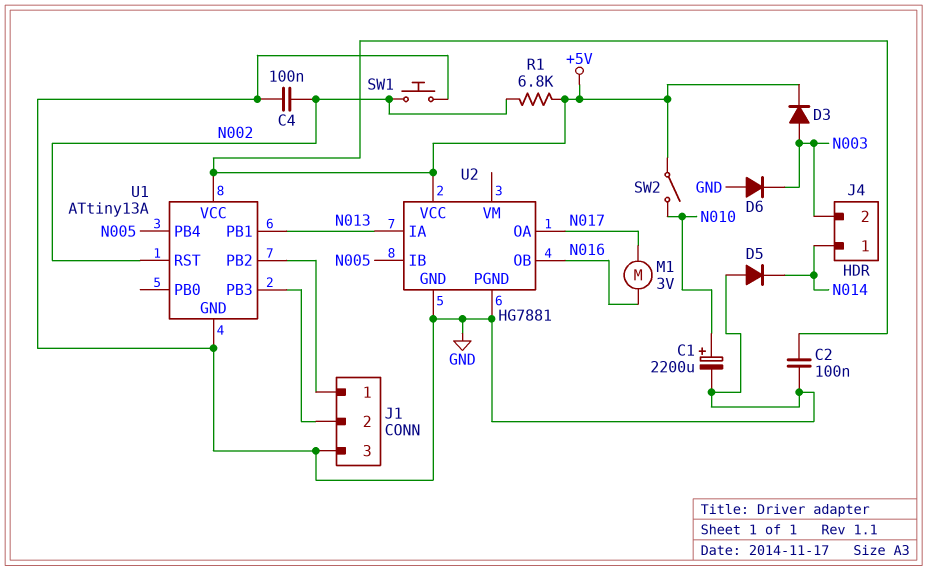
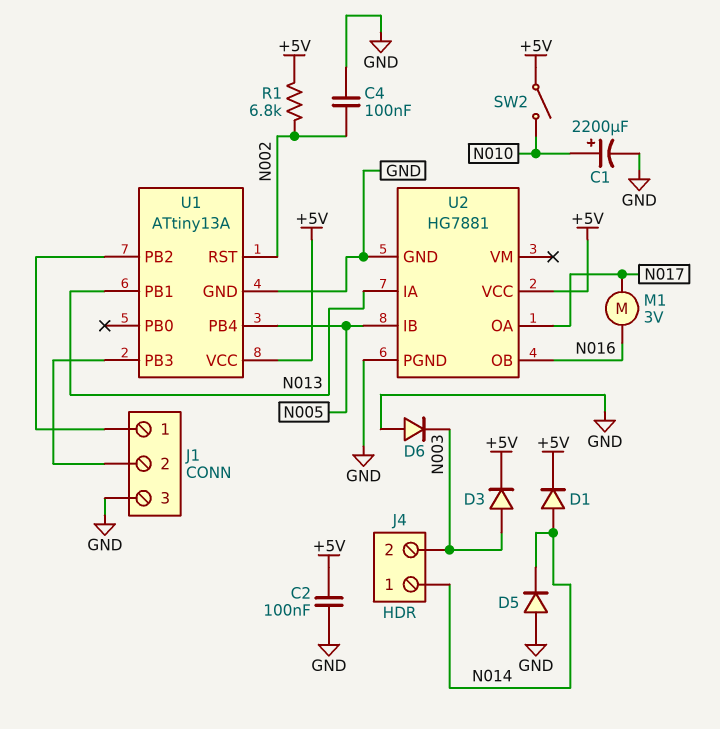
D1: none -> diode (A N014, K +5V)
SW1: button (GND, N002) -> none

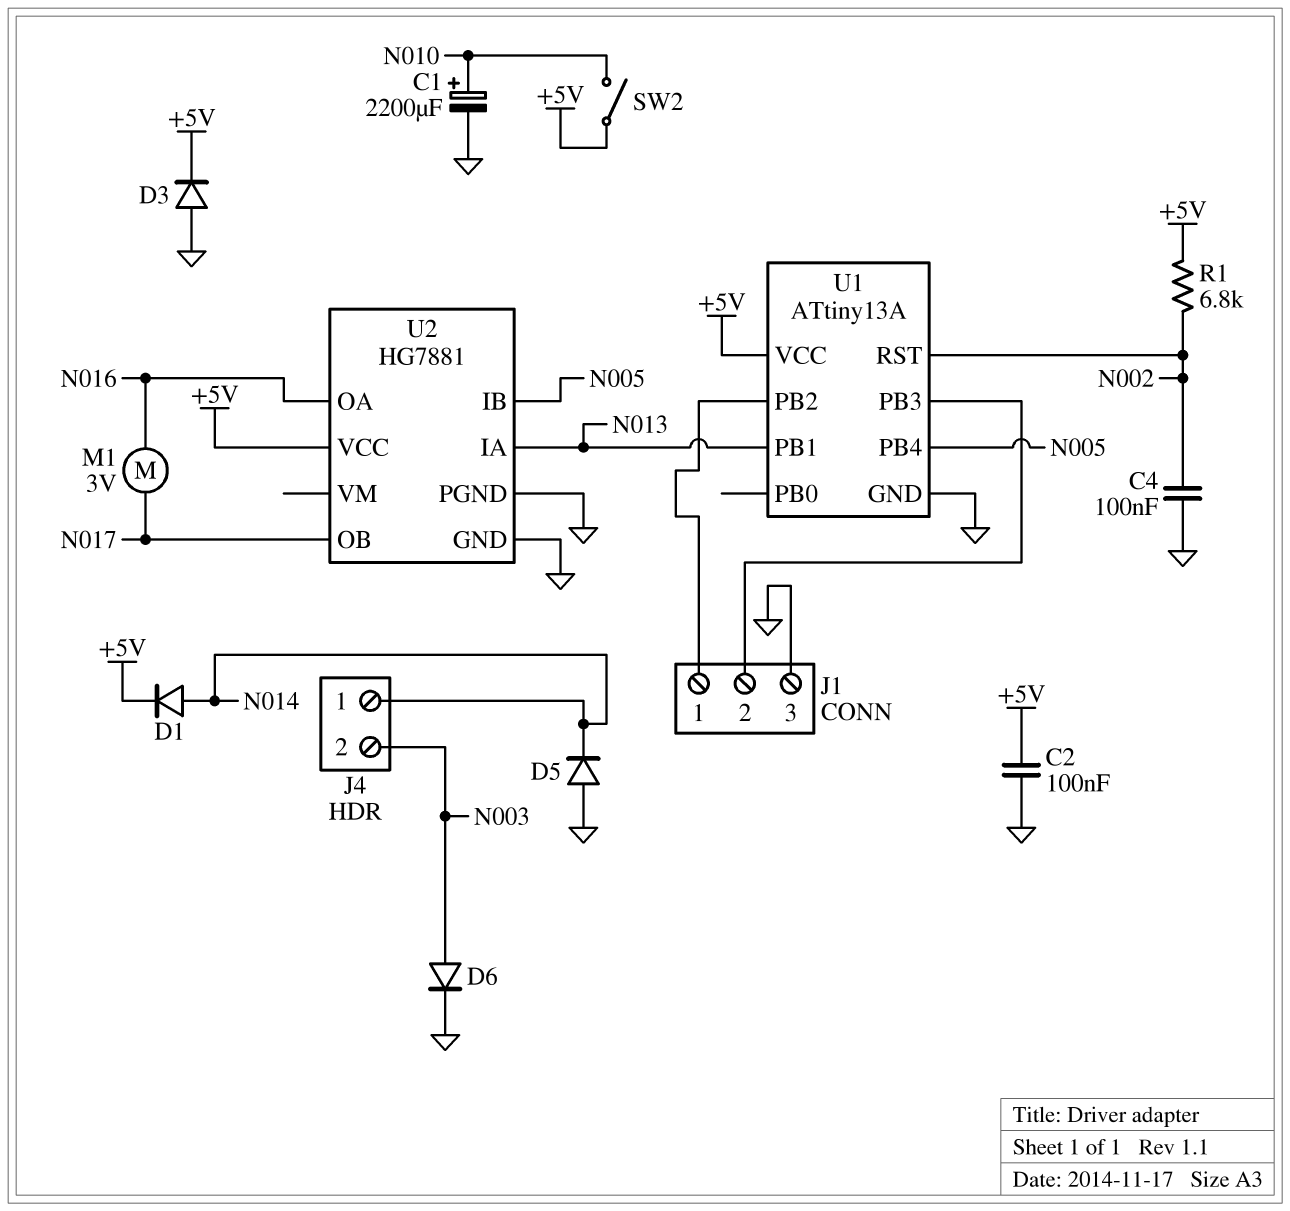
D3: diode (A N003, K +5V) -> diode (A GND, K +5V)
D6: diode (A GND, K N003) -> diode (A N003, K GND)
U2 pin OA: N017 -> N016
U2 pin OB: N016 -> N017

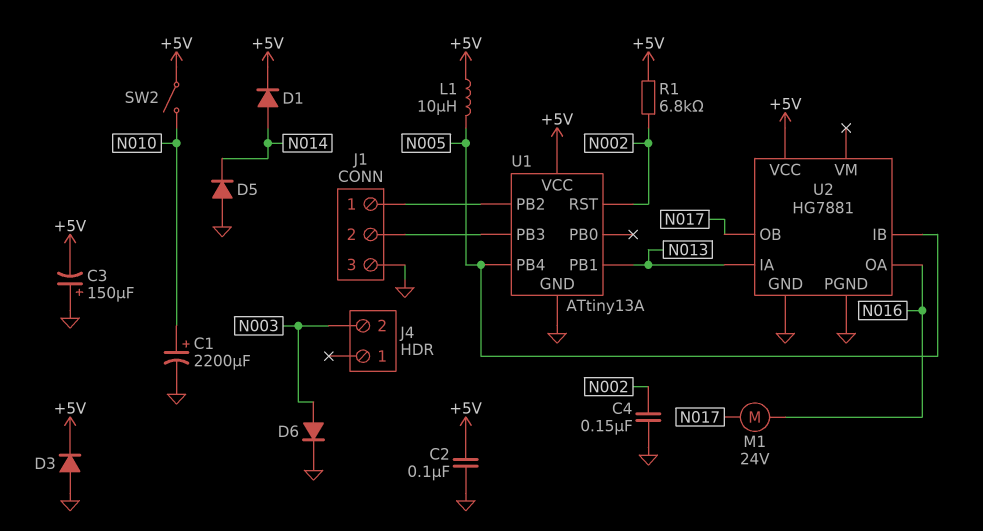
C3: none -> 150uF (plus GND, minus +5V)
C4: 100nF (GND, N002) -> 150nF (GND, N002)
J4 pin 1: N014 -> none
L1: none -> 10uH (+5V, N005)
M1: motor 3V (N016, N017) -> motor 24V (N016, N017)

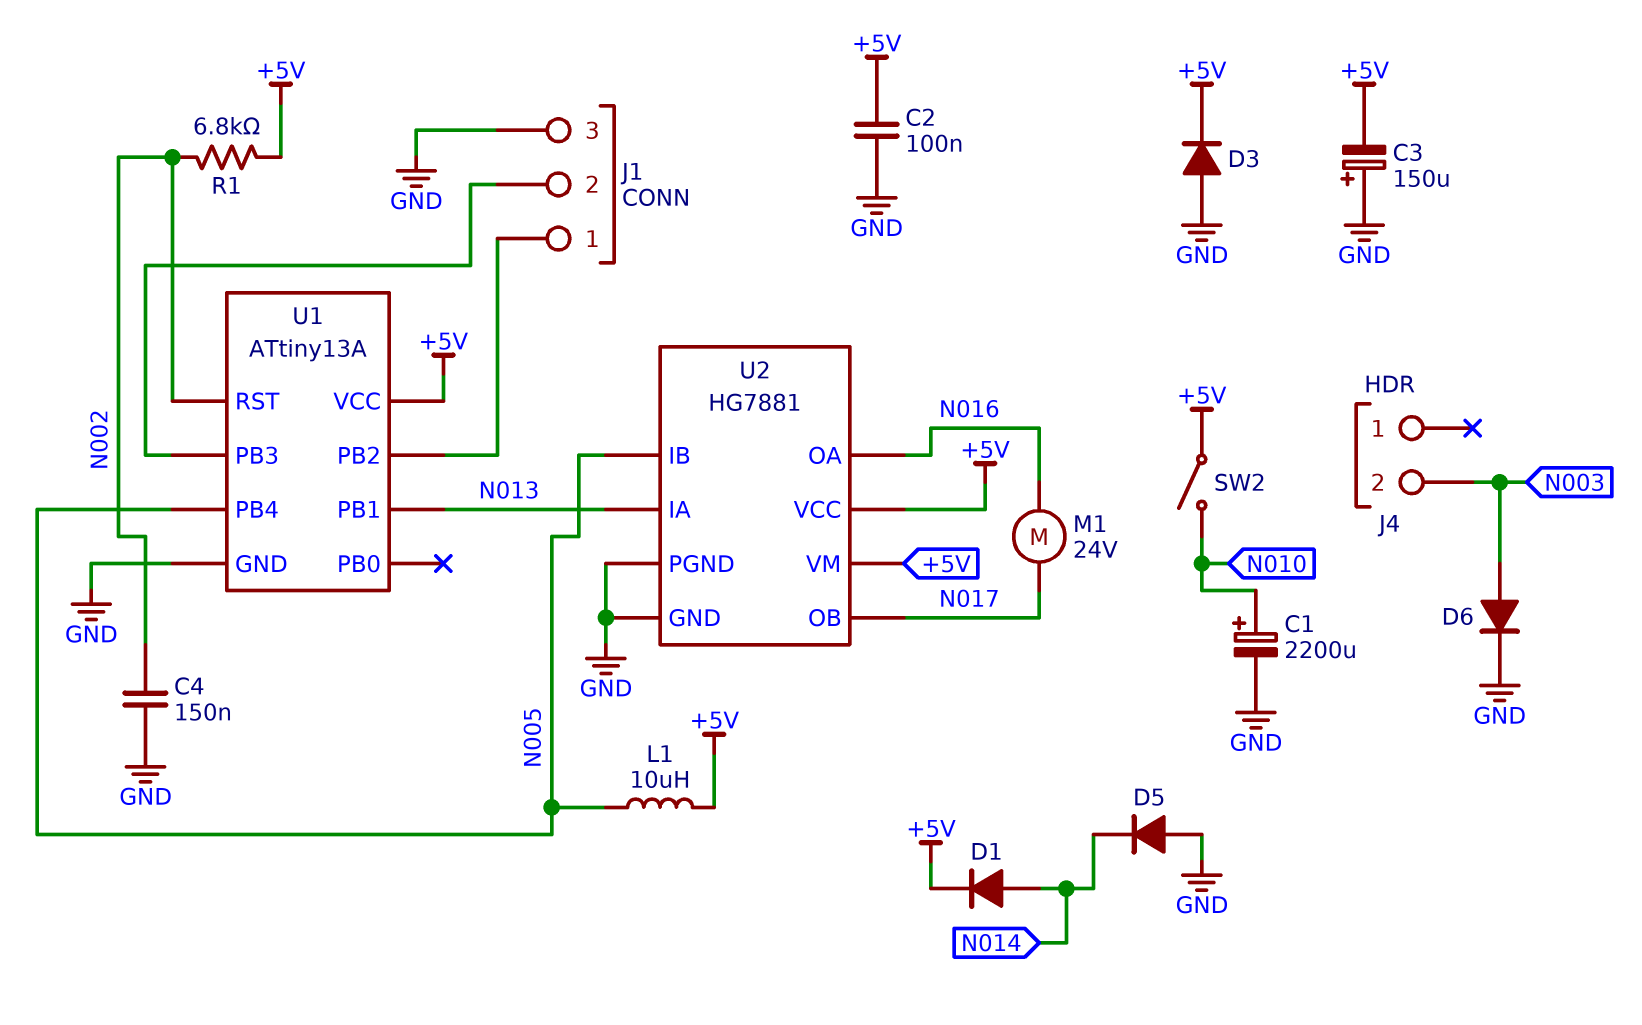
U2 pin VM: none -> +5V

